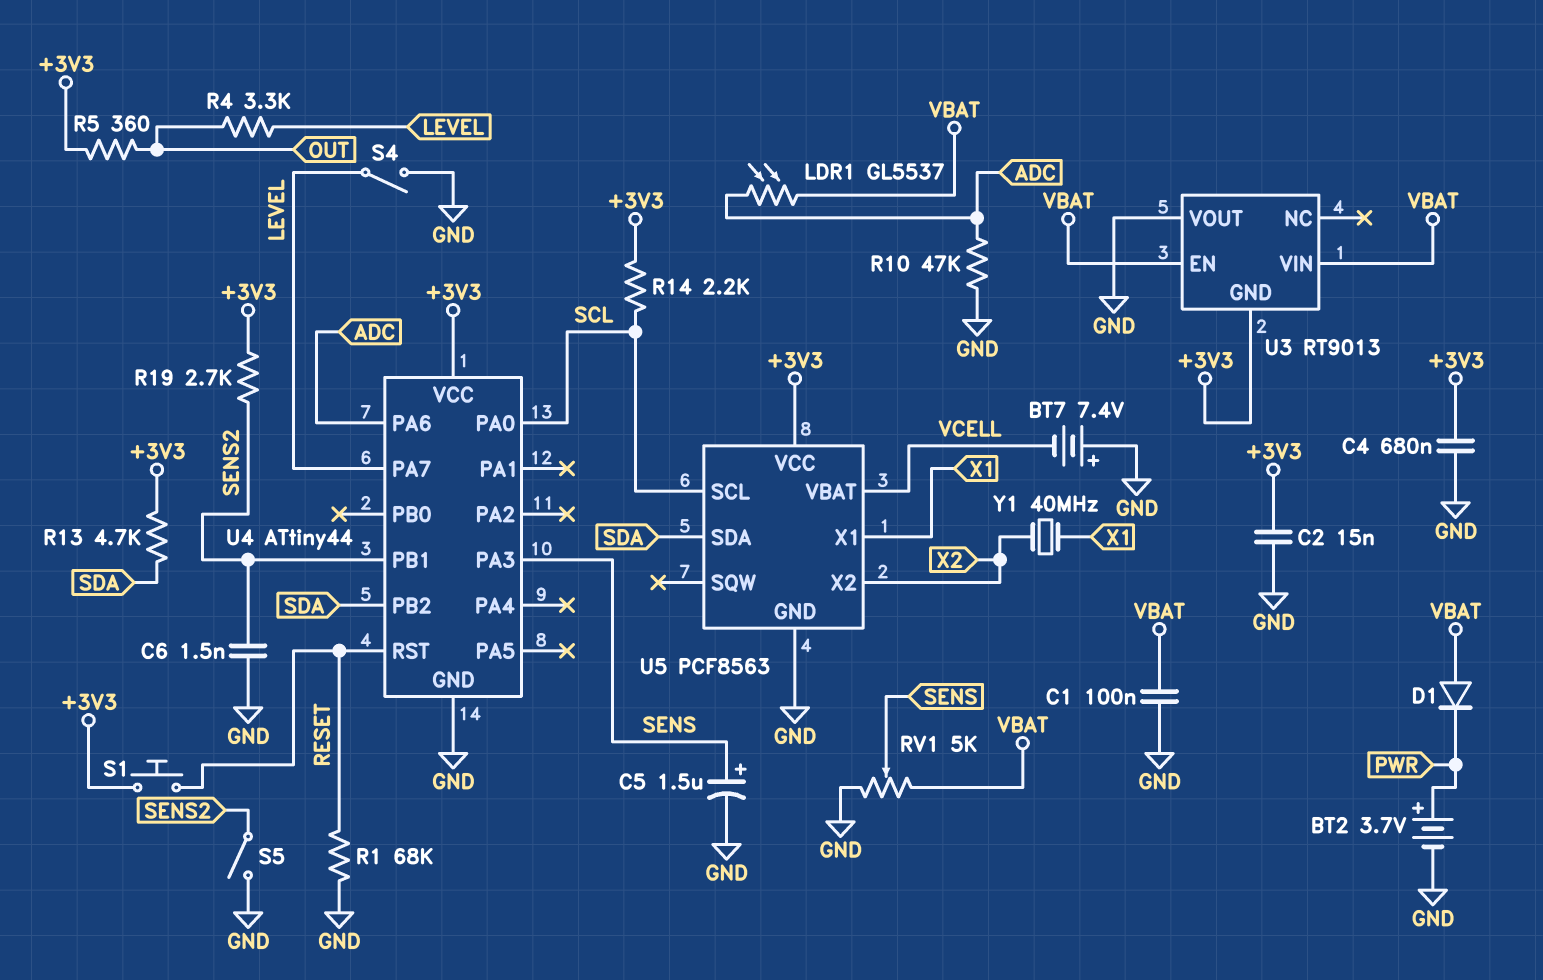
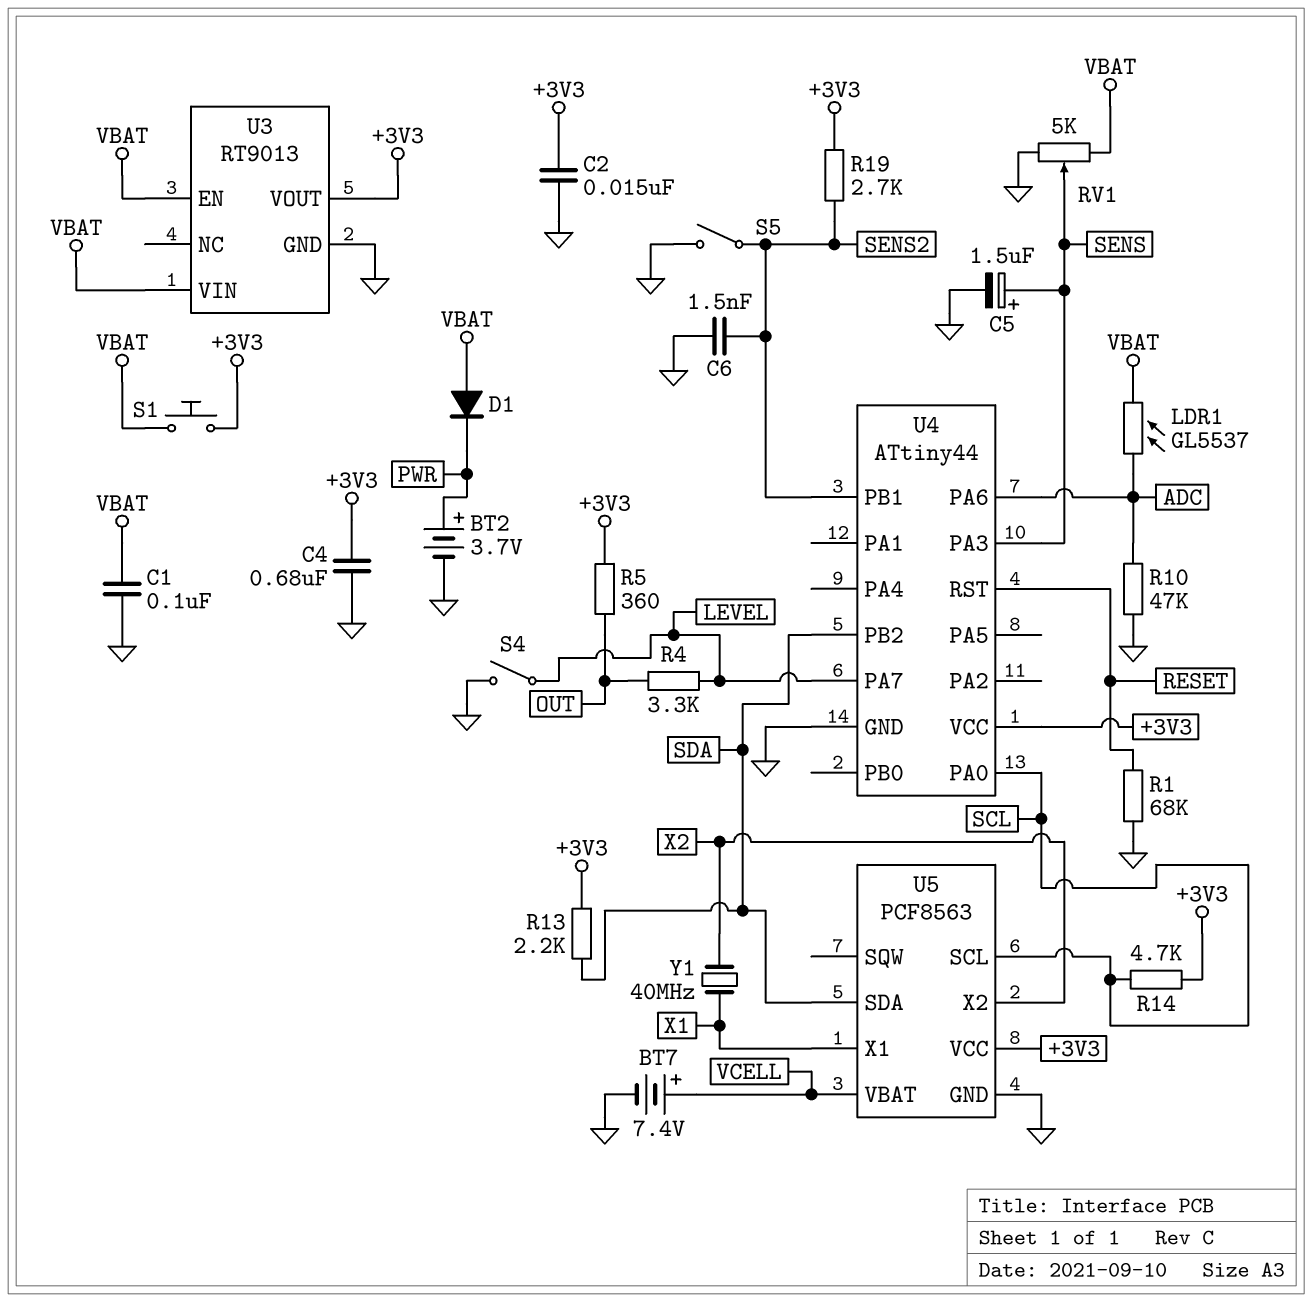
BT7: 7.4V (plus GND, minus VCELL) -> 7.4V (plus VCELL, minus GND)
R13: 4.7k (+3V3, SDA) -> 2.2k (+3V3, SDA)
R14: 2.2k (+3V3, SCL) -> 4.7k (+3V3, SCL)
S1: button (+3V3, RESET) -> button (+3V3, VBAT)
U3 pin GND: +3V3 -> GND
U3 pin VOUT: GND -> +3V3

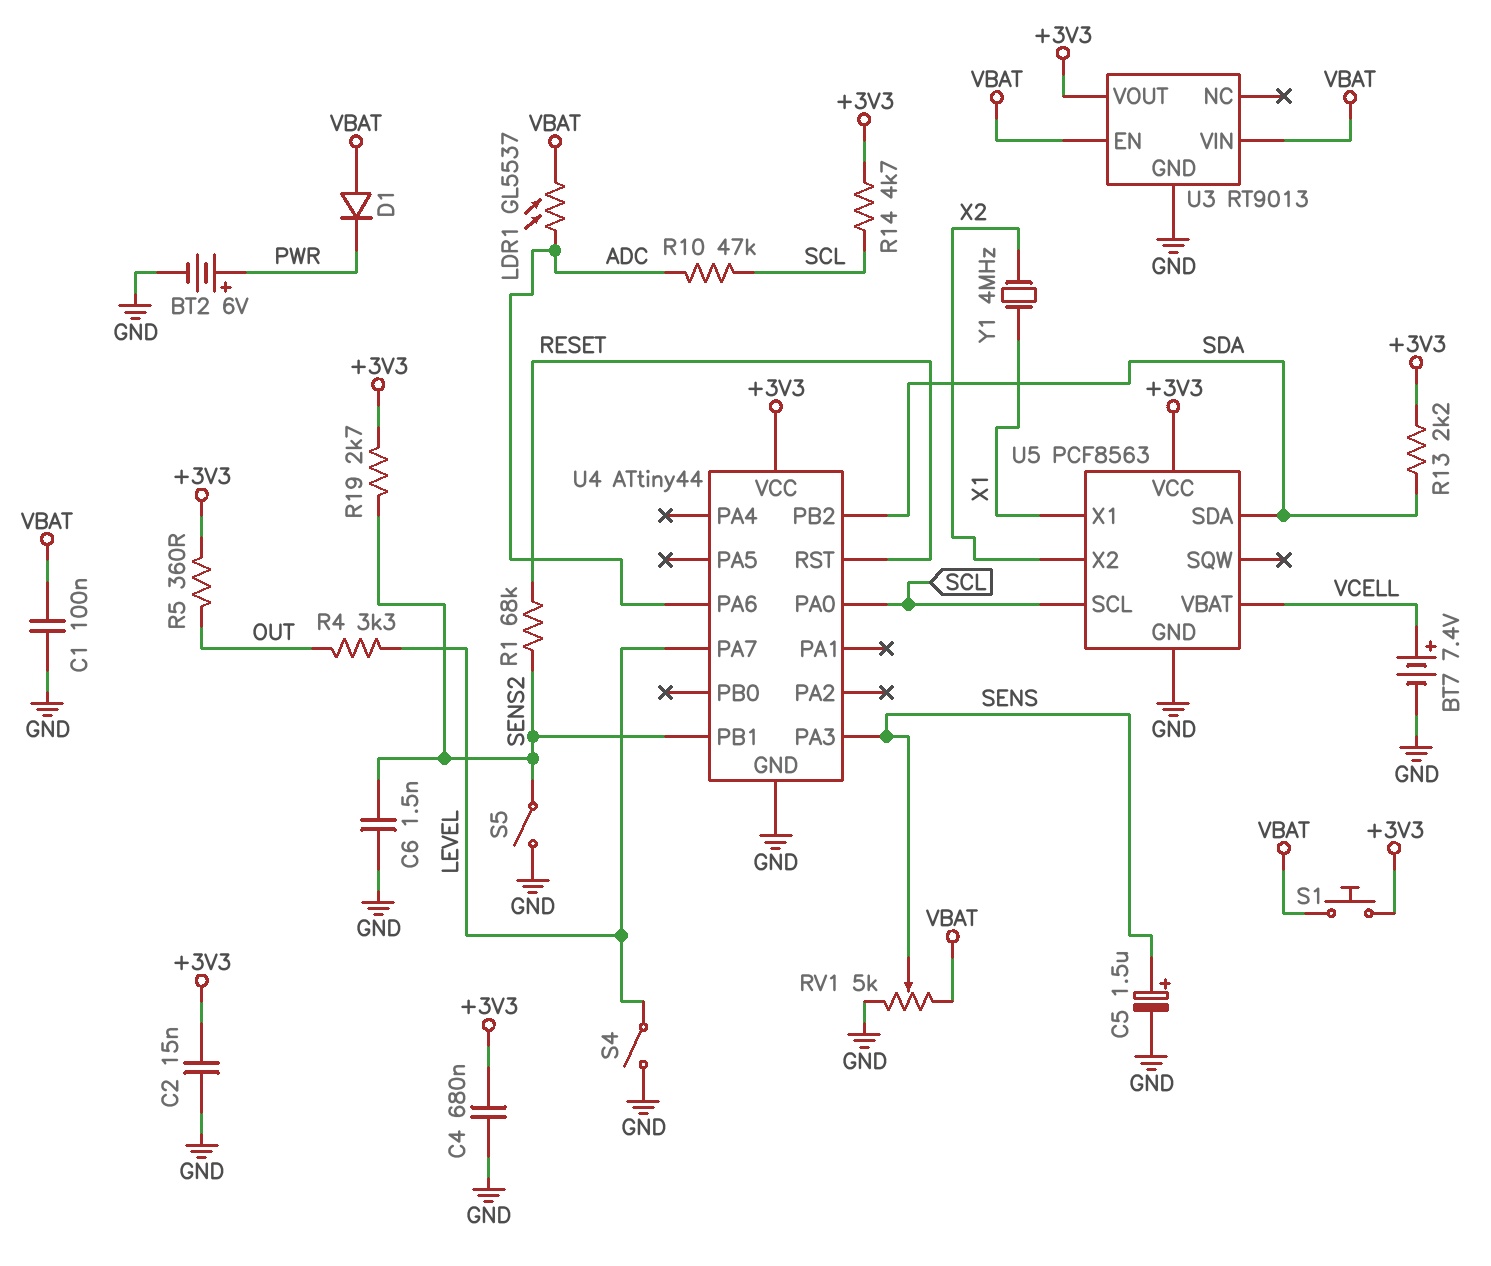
BT2: 3.7V (plus PWR, minus GND) -> 6V (plus PWR, minus GND)
R1: 68k (GND, RESET) -> 68k (RESET, SENS2)
R10: 47k (ADC, GND) -> 47k (ADC, SCL)
Y1: 40MHz (X1, X2) -> 4MHz (X1, X2)

